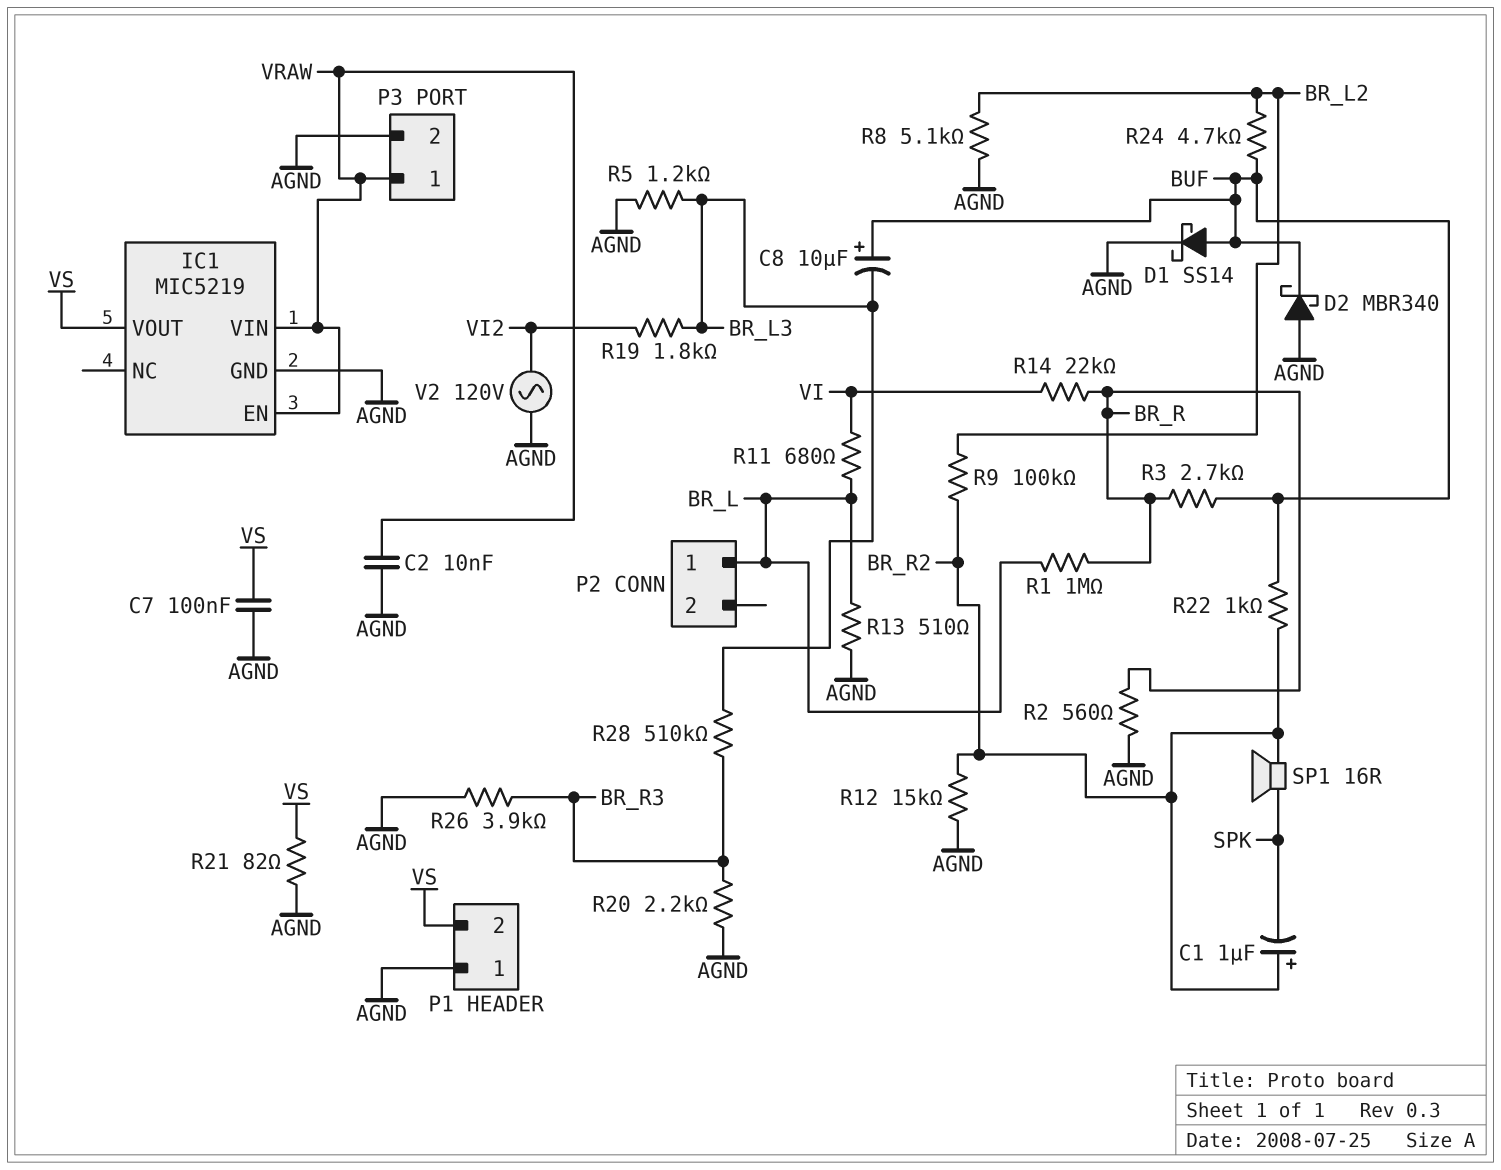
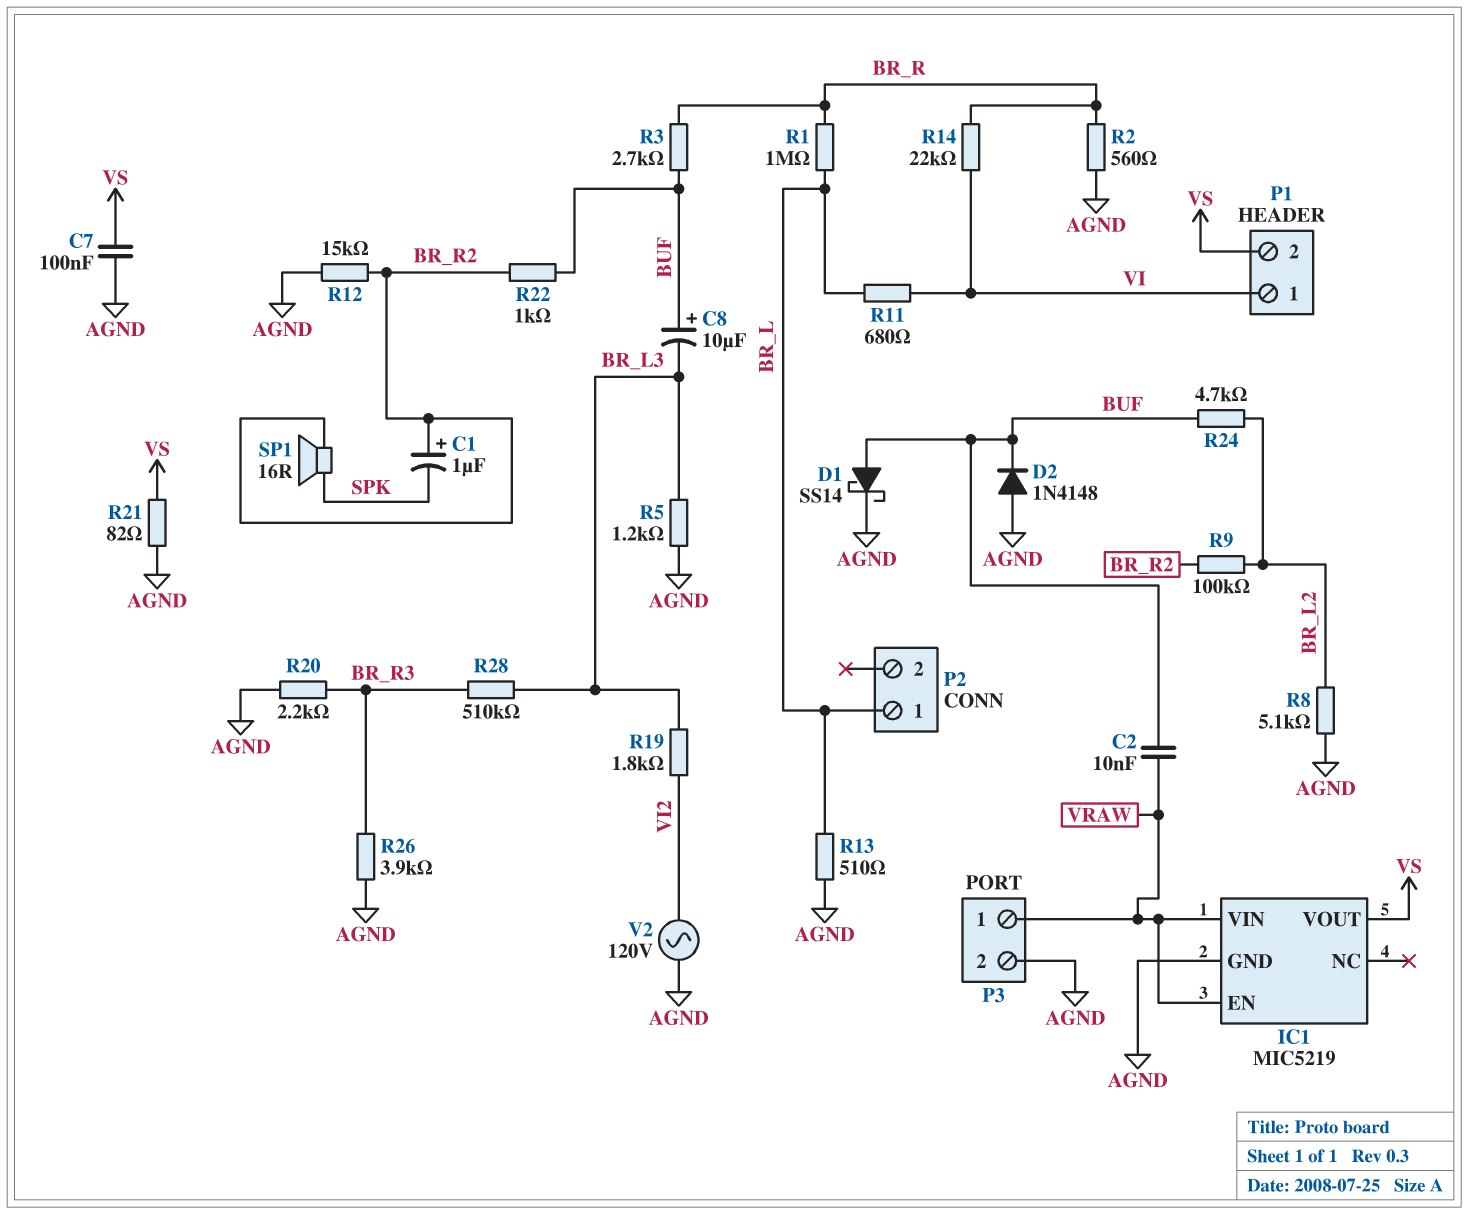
C2: 10nF (AGND, VRAW) -> 10nF (BUF, VRAW)
D2: schottky MBR340 (A AGND, K BUF) -> diode 1N4148 (A AGND, K BUF)
P1 pin 1: AGND -> VI

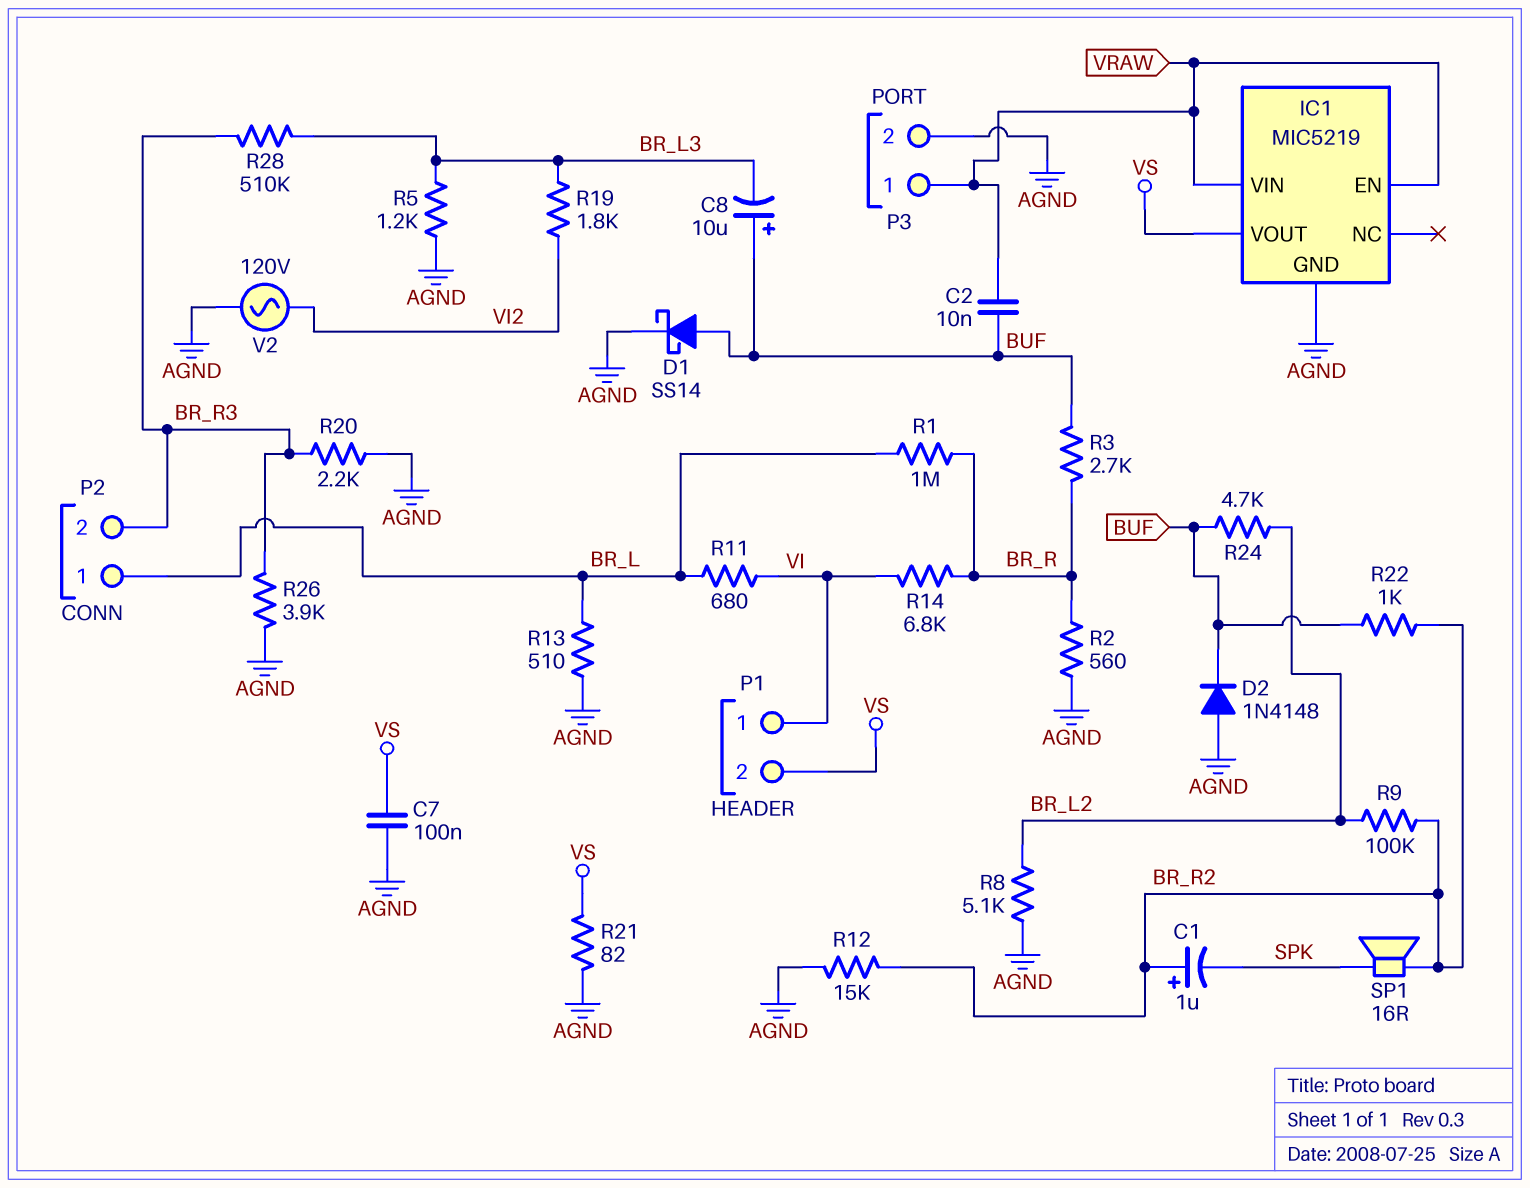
P2 pin 2: none -> BR_R3
R14: 22k (BR_R, VI) -> 6.8k (BR_R, VI)

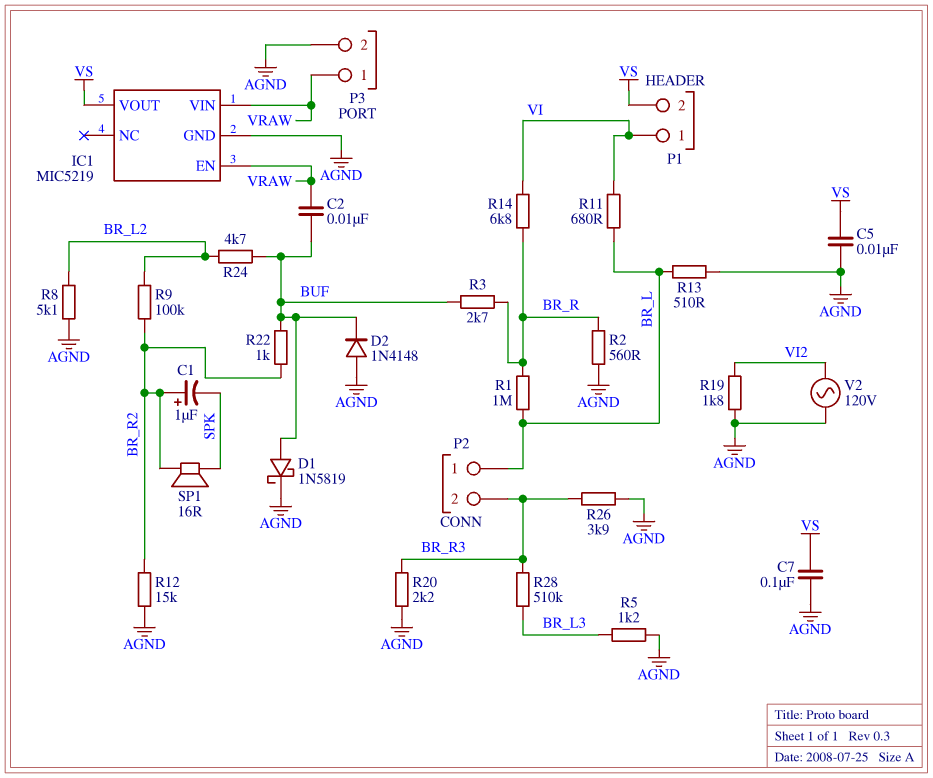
C5: none -> 10nF (AGND, VS)
C8: 10uF (plus BUF, minus BR_L3) -> none
D1: schottky SS14 (A BUF, K AGND) -> schottky 1N5819 (A BUF, K AGND)
R19: 1.8k (BR_L3, VI2) -> 1.8k (AGND, VI2)
R21: 82 (AGND, VS) -> none

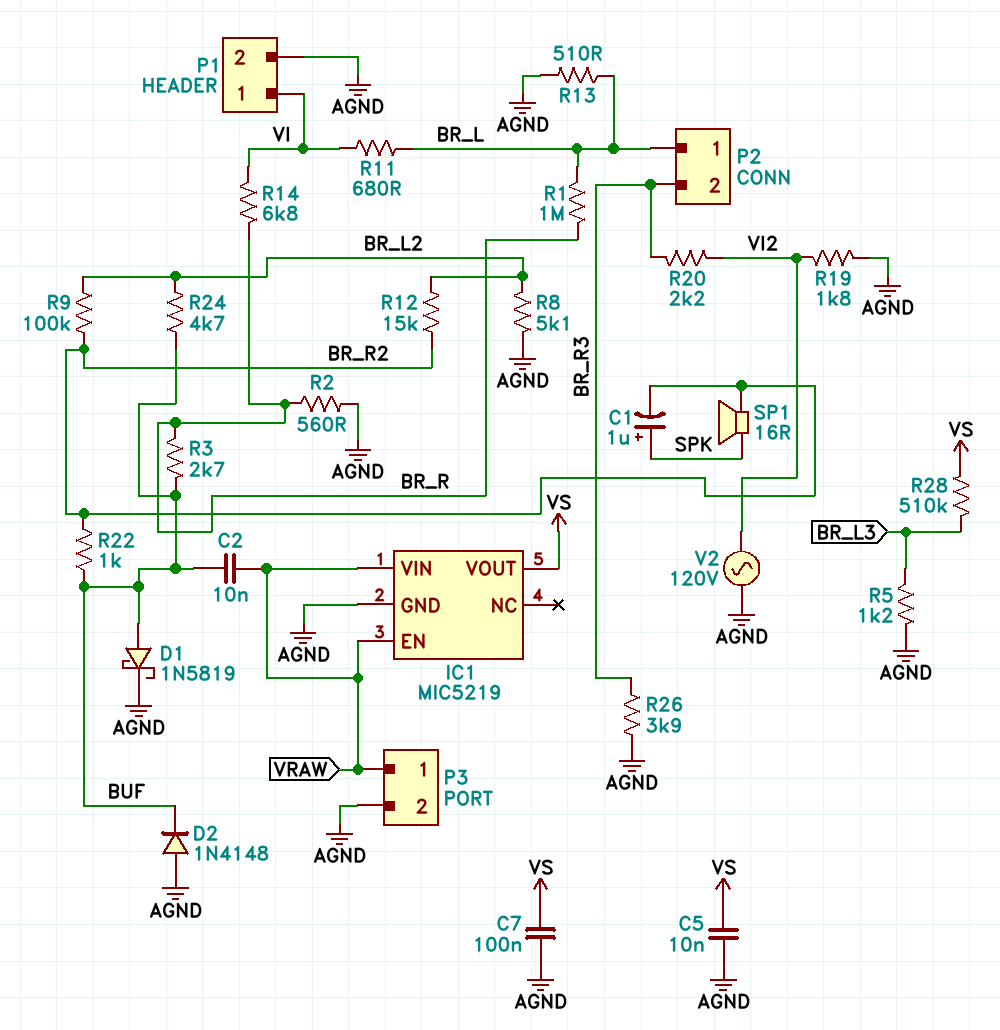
C1: 1uF (plus BR_R2, minus SPK) -> 1uF (plus SPK, minus BR_R2)
P1 pin 2: VS -> AGND
R12: 15k (AGND, BR_R2) -> 15k (BR_L2, BR_R2)
R20: 2.2k (AGND, BR_R3) -> 2.2k (BR_R3, VI2)
R28: 510k (BR_L3, BR_R3) -> 510k (BR_L3, VS)

